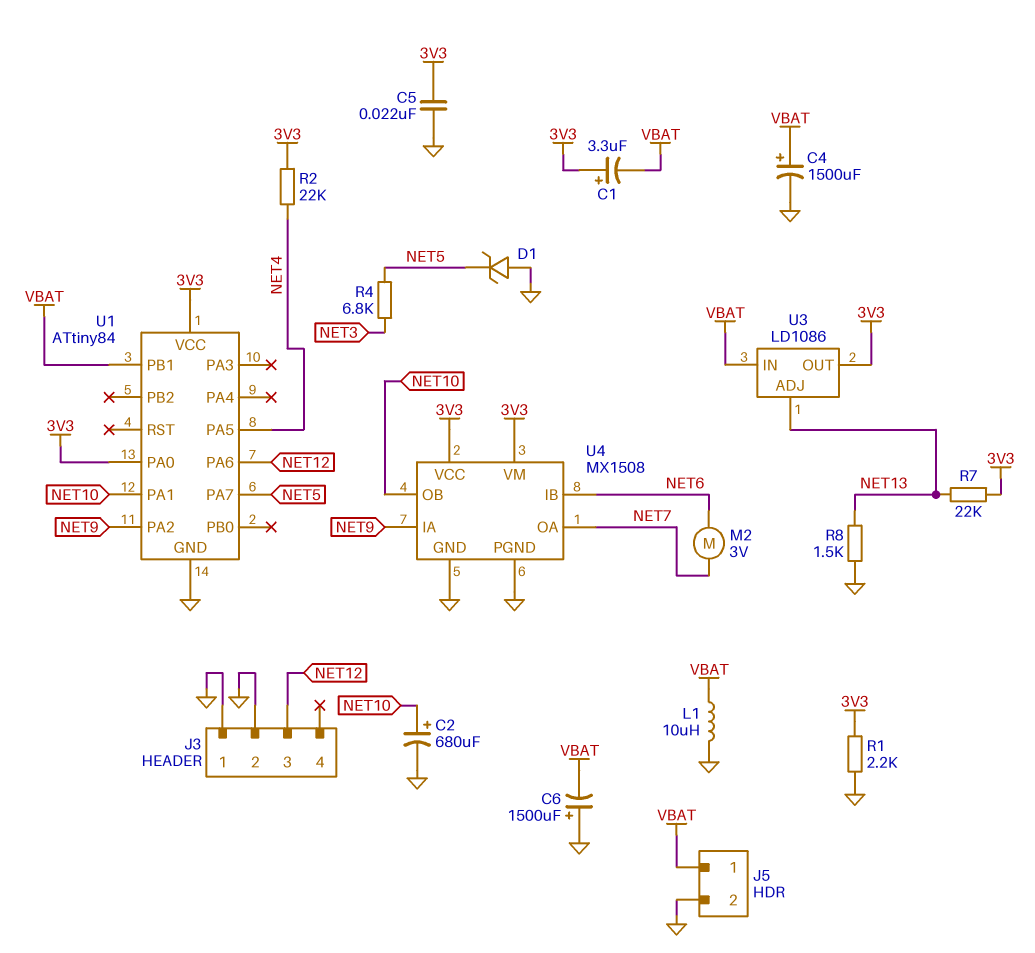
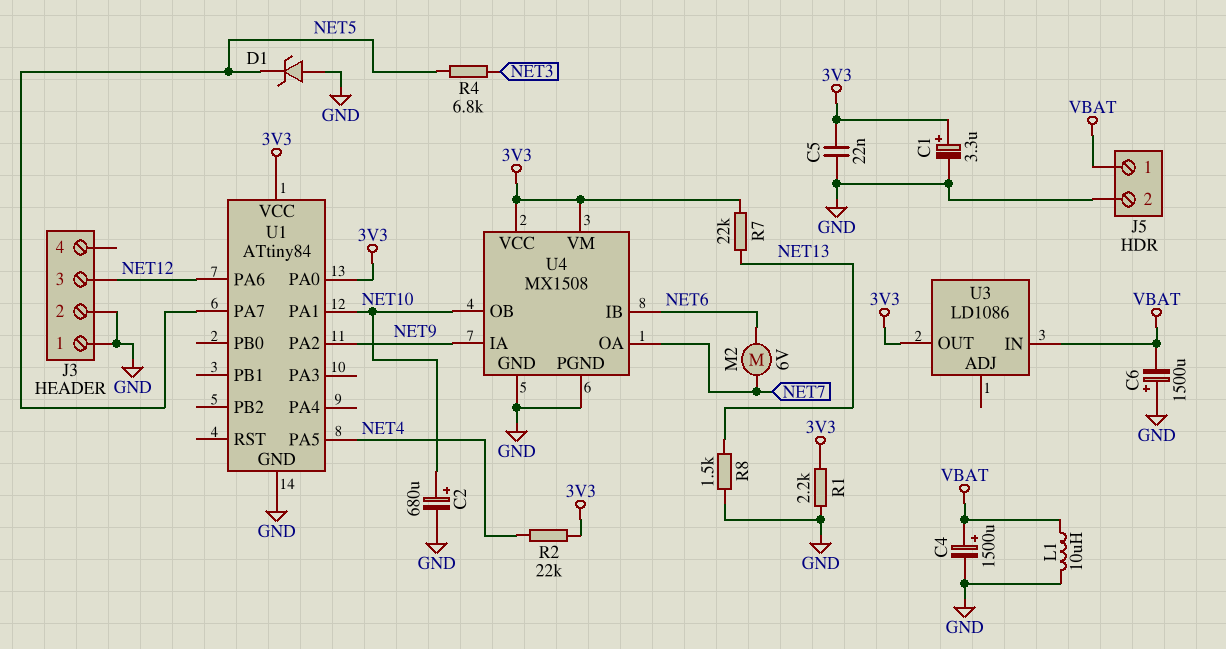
C1: 3.3uF (plus 3V3, minus VBAT) -> 3.3uF (plus 3V3, minus GND)
M2: motor 3V (NET6, NET7) -> motor 6V (NET6, NET7)
U1 pin PB1: VBAT -> none
U3 pin ADJ: NET13 -> none

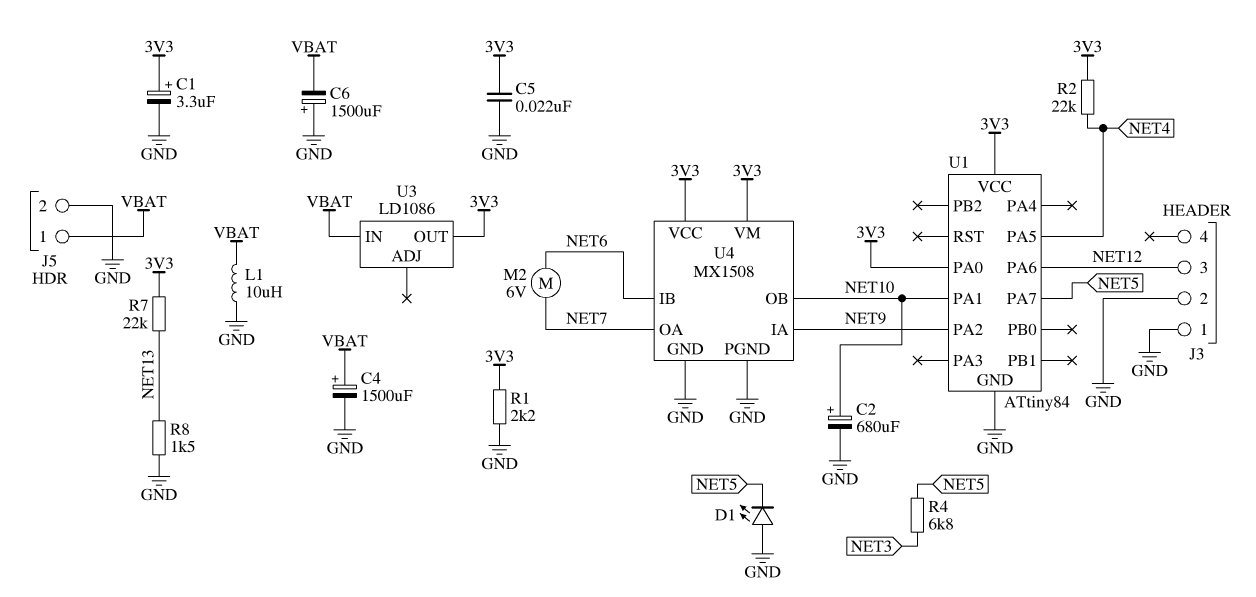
D1: zener (A GND, K NET5) -> LED (A GND, K NET5)

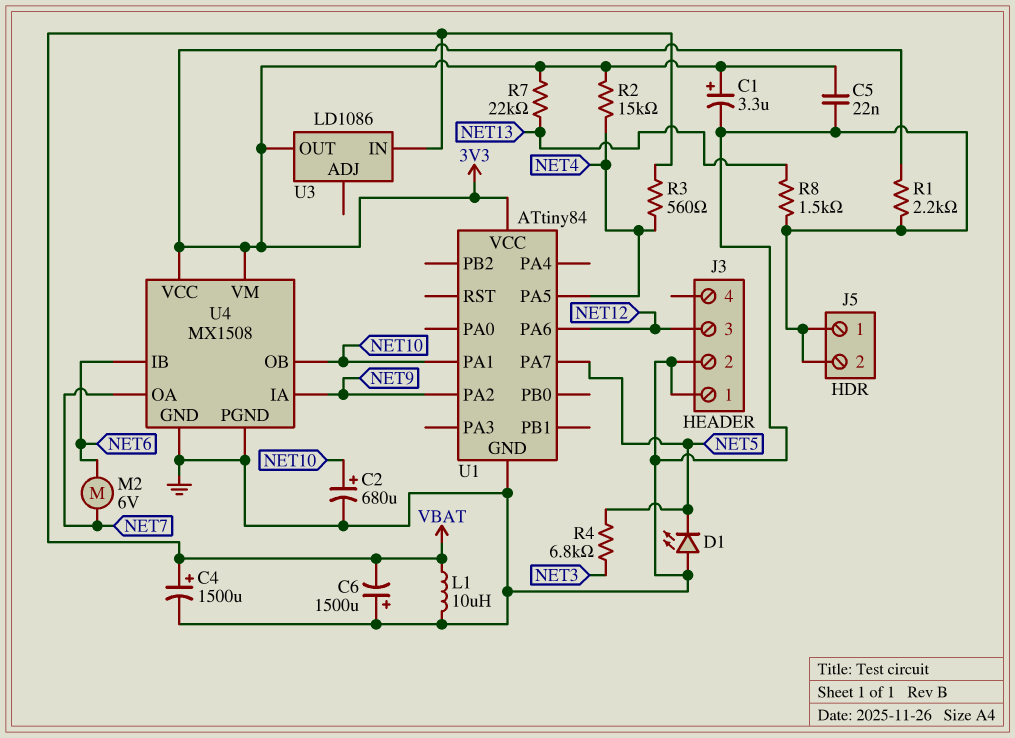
J5 pin 1: VBAT -> GND
R2: 22k (3V3, NET4) -> 15k (3V3, NET4)
R3: none -> 560 (NET4, VBAT)
U1 pin PA0: 3V3 -> none

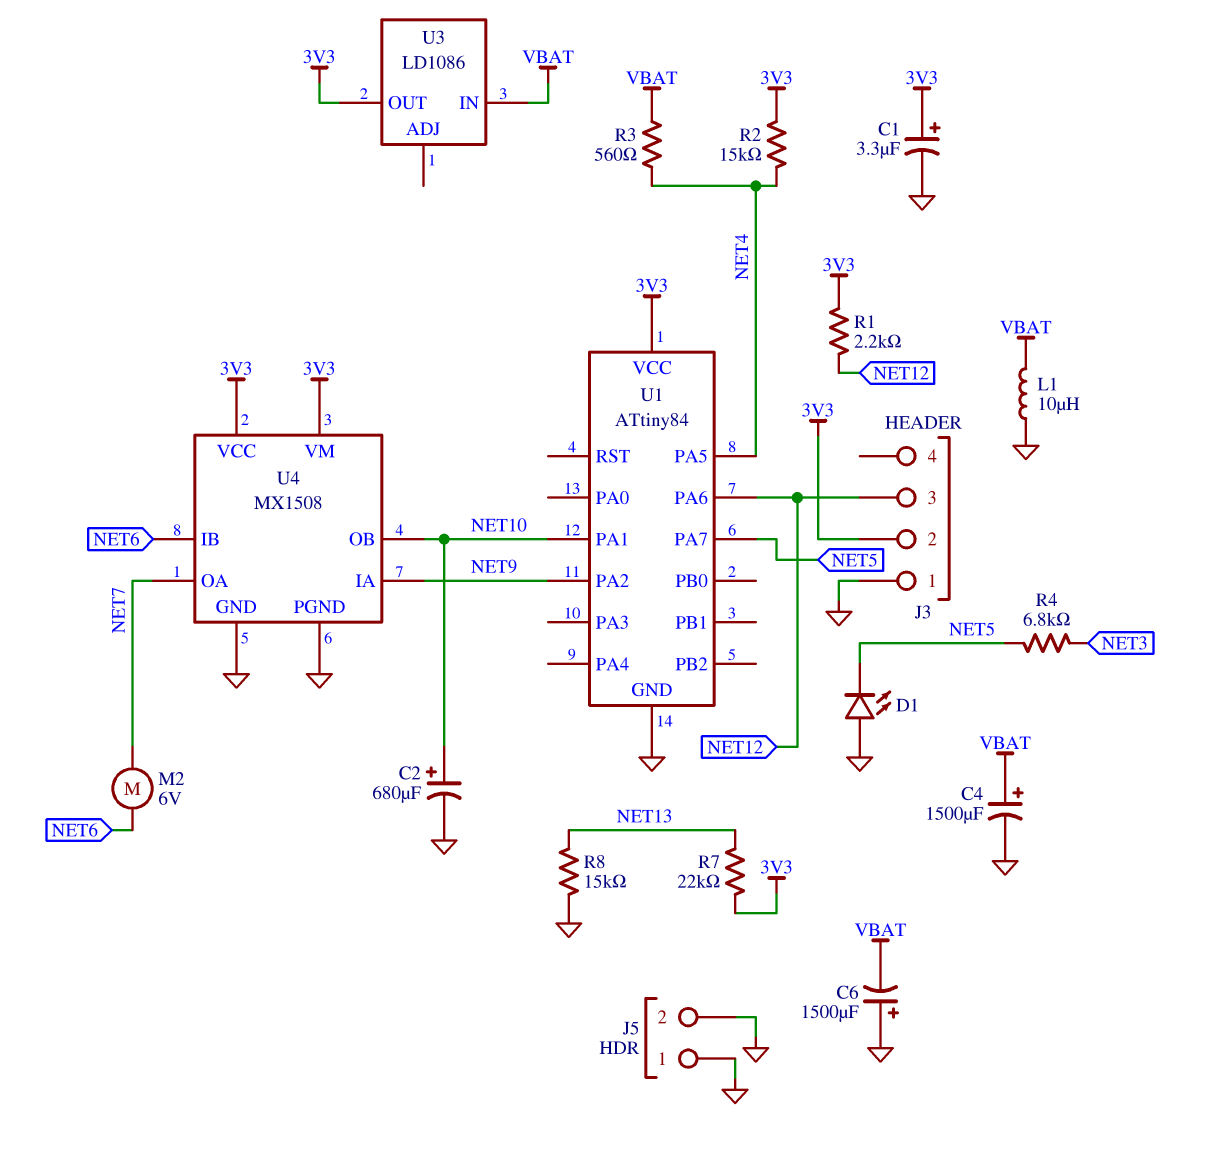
C5: 22nF (3V3, GND) -> none
J3 pin 2: GND -> 3V3
R1: 2.2k (3V3, GND) -> 2.2k (3V3, NET12)
R8: 1.5k (GND, NET13) -> 15k (GND, NET13)

